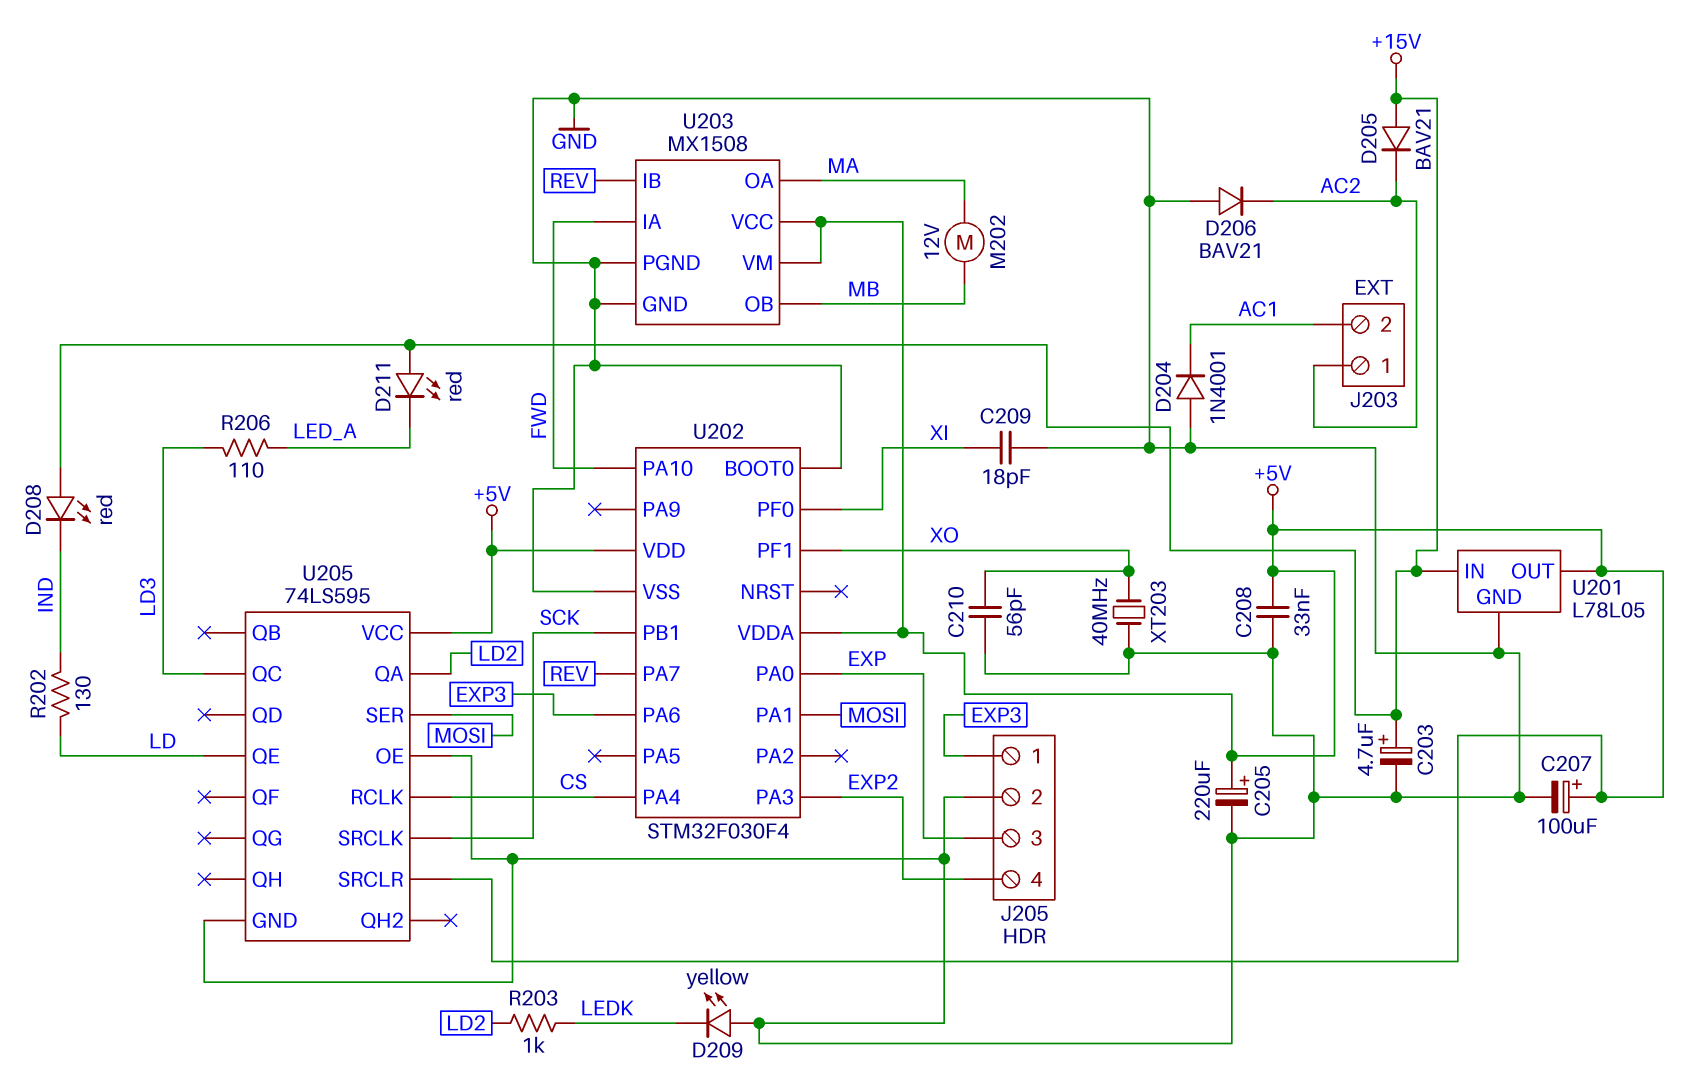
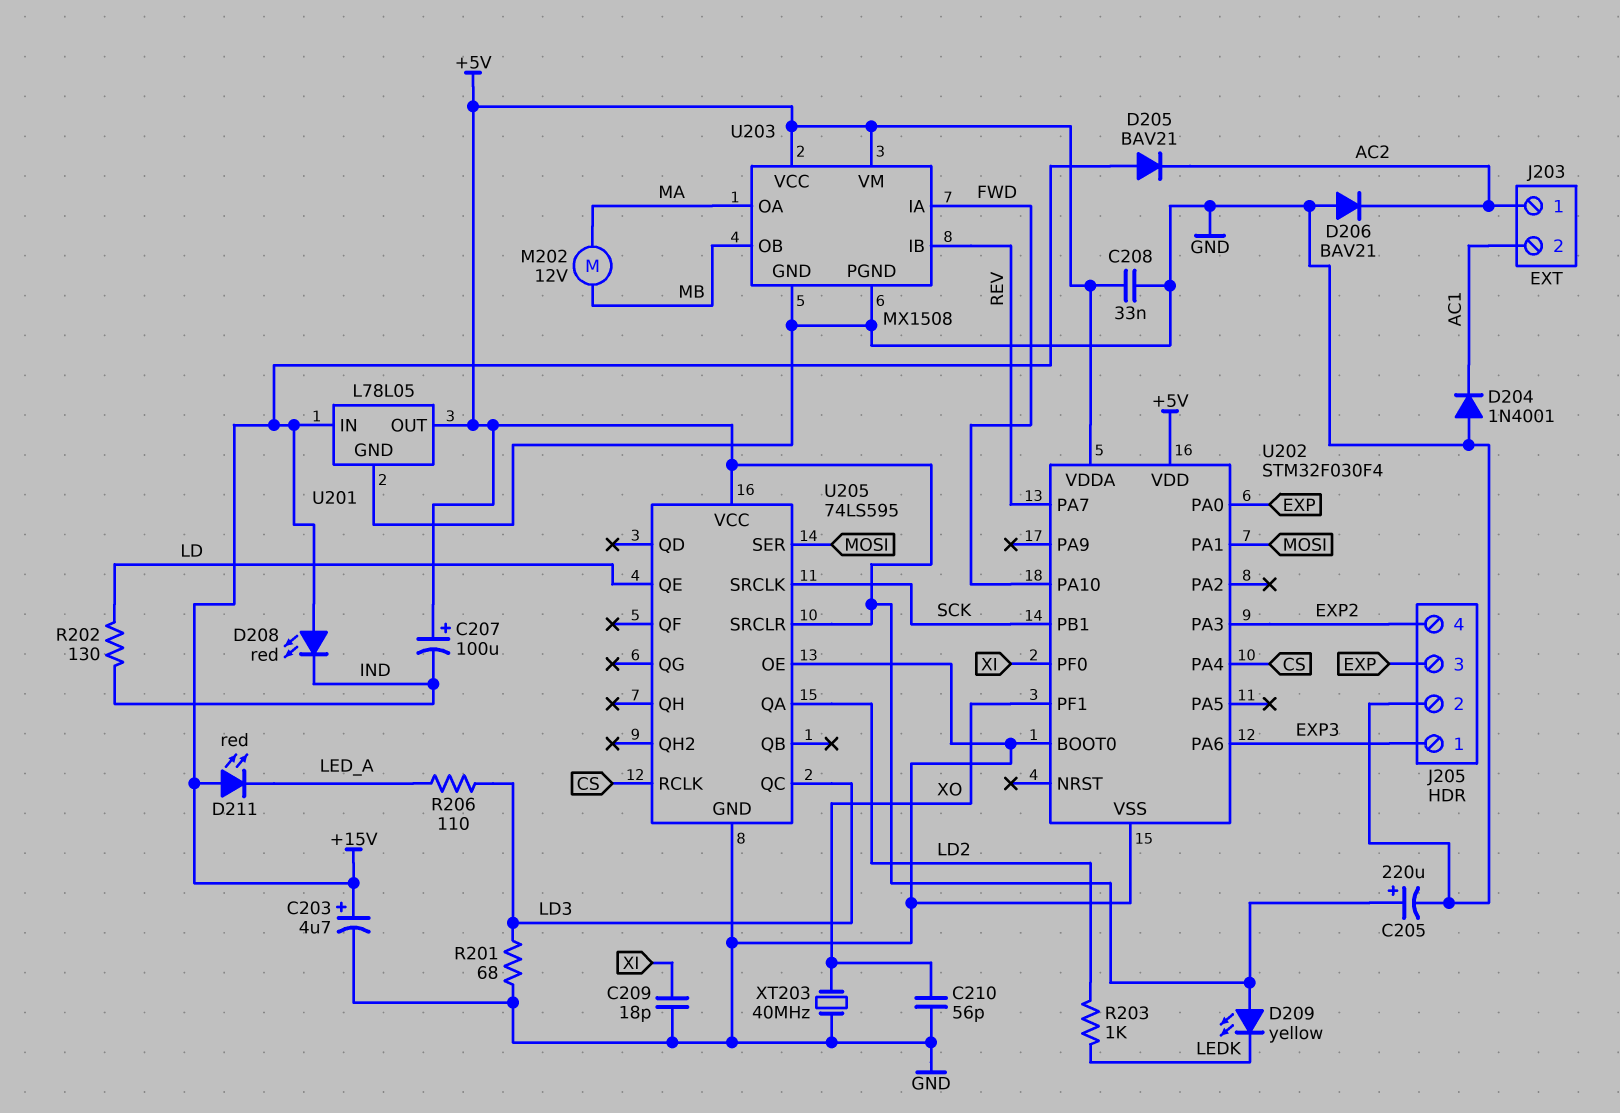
C207: 100uF (plus +5V, minus GND) -> 100uF (plus +5V, minus IND)
D209: LED yellow (A GND, K LEDK) -> LED yellow (A +5V, K LEDK)
R201: none -> 68 (GND, LD3)

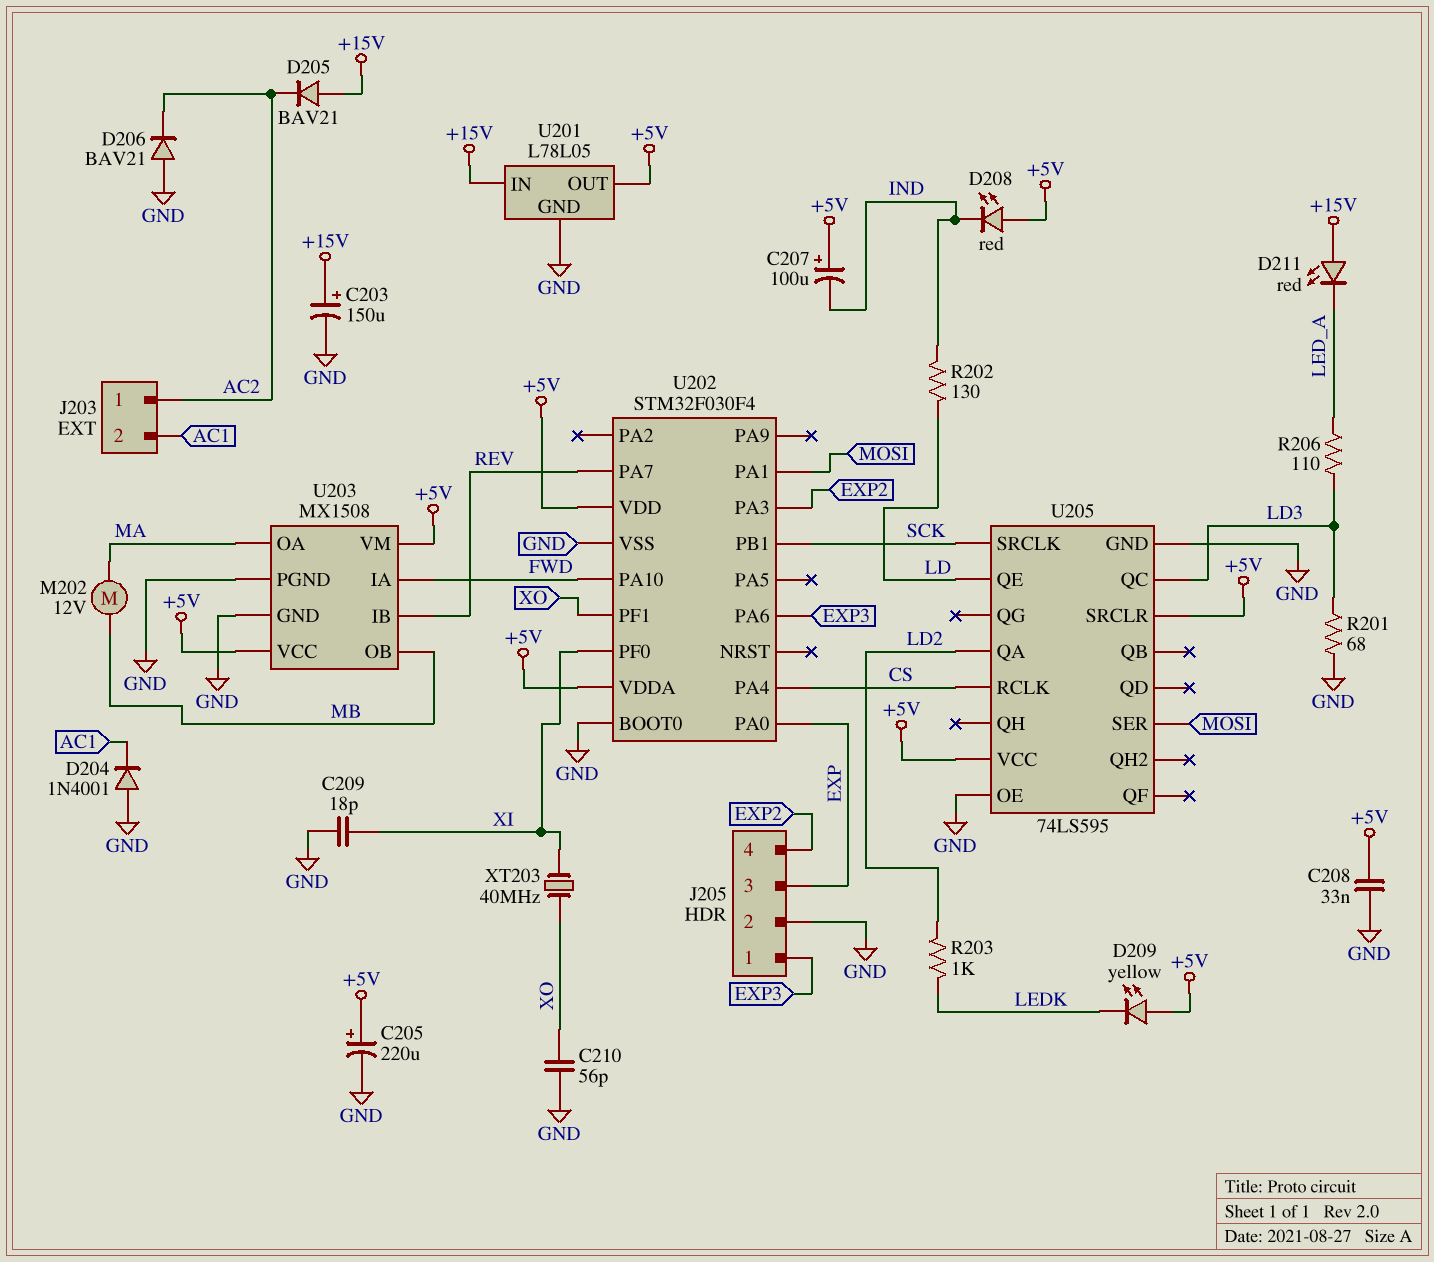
C203: 4.7uF (plus +15V, minus GND) -> 150uF (plus +15V, minus GND)
D208: LED red (A +15V, K IND) -> LED red (A +5V, K IND)
XT203: 40MHz (GND, XO) -> 40MHz (XI, XO)

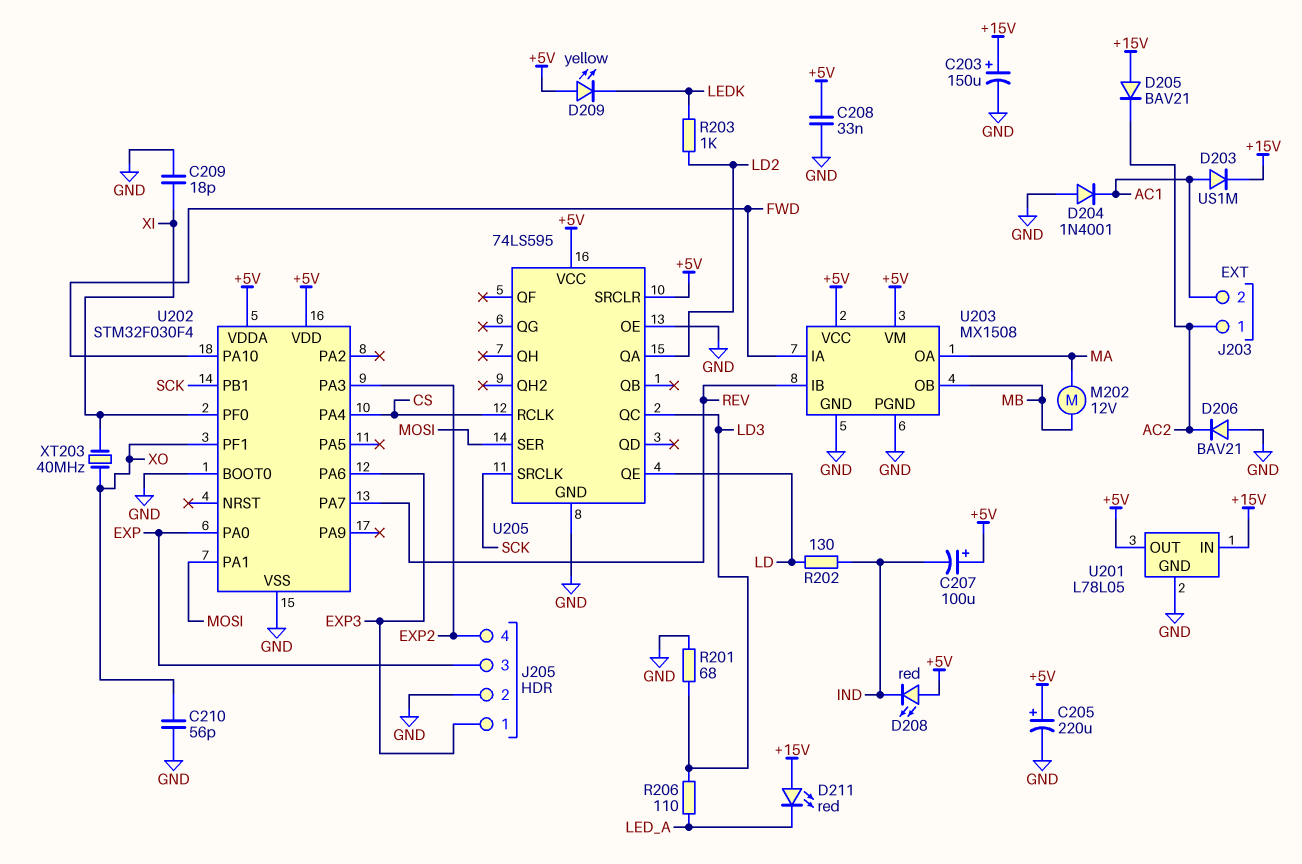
D203: none -> diode US1M (A AC1, K +15V)

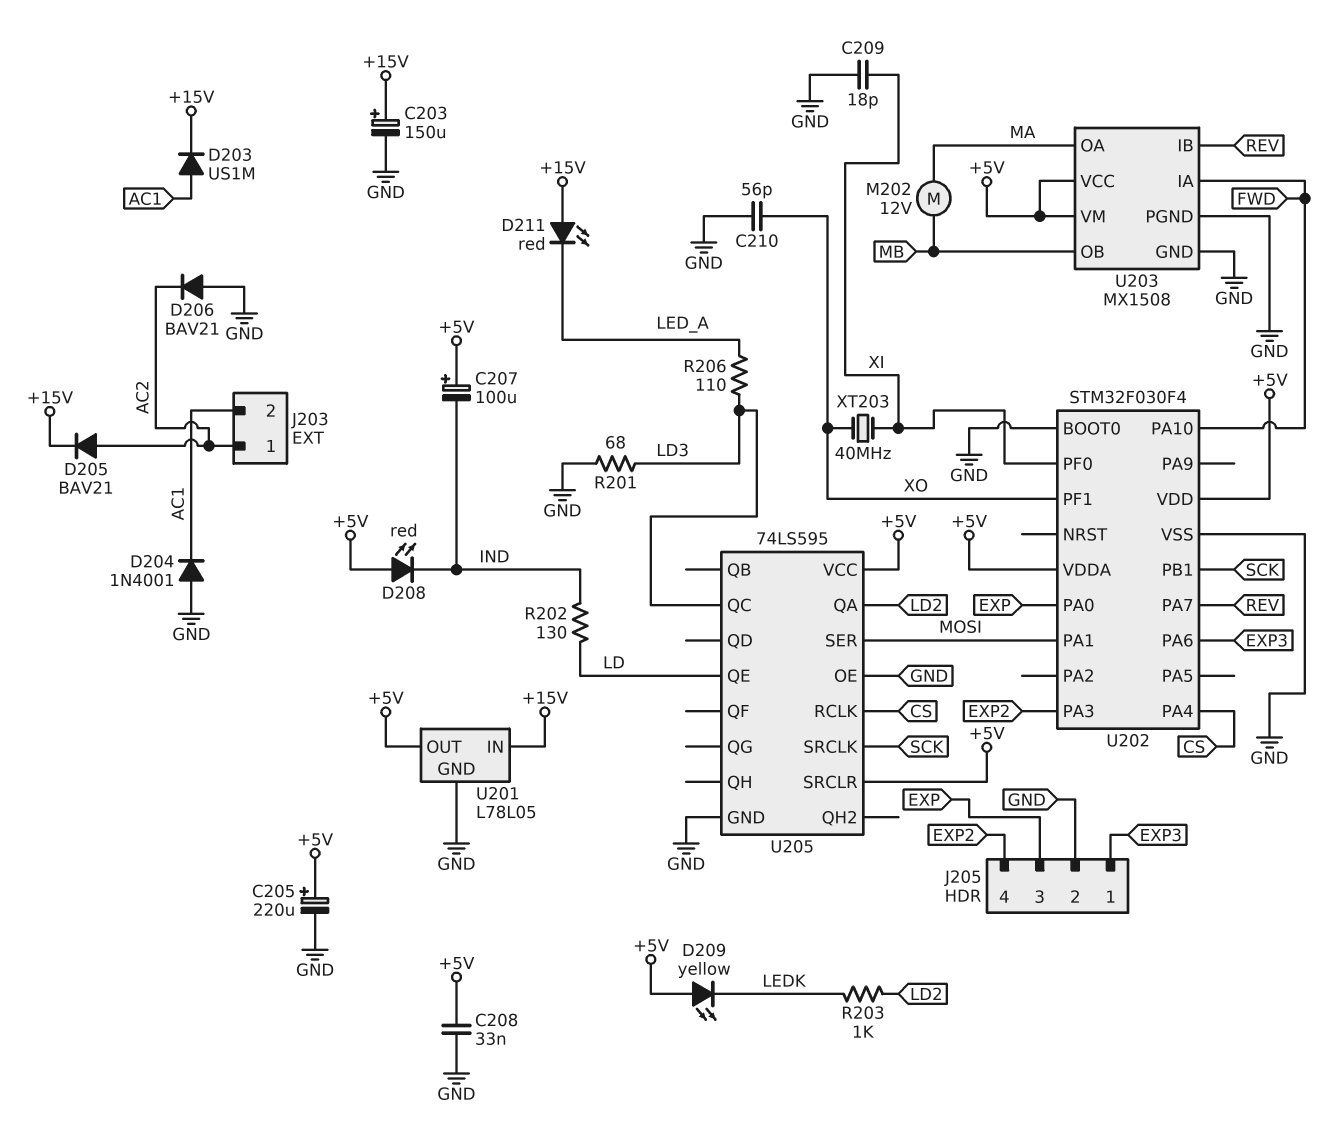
D205: diode BAV21 (A +15V, K AC2) -> diode BAV21 (A AC2, K +15V)

